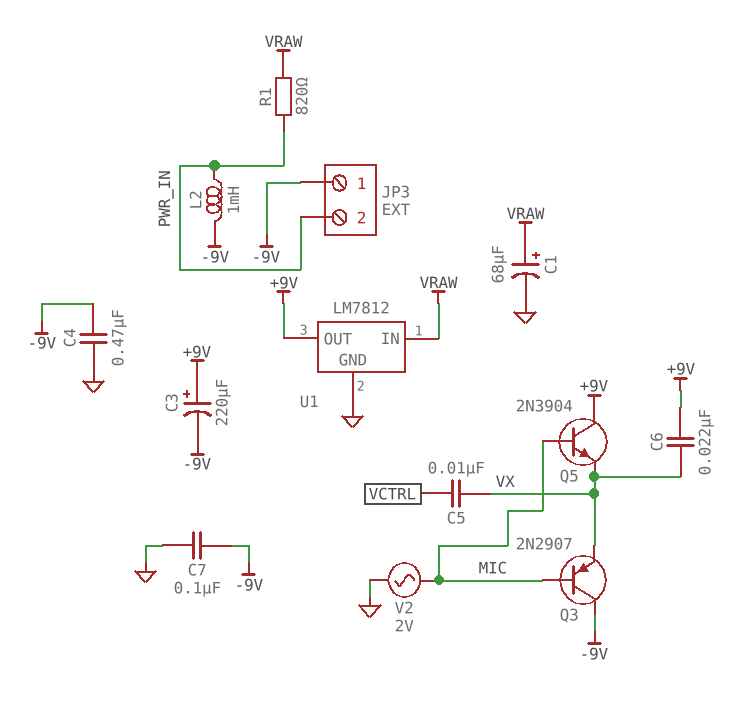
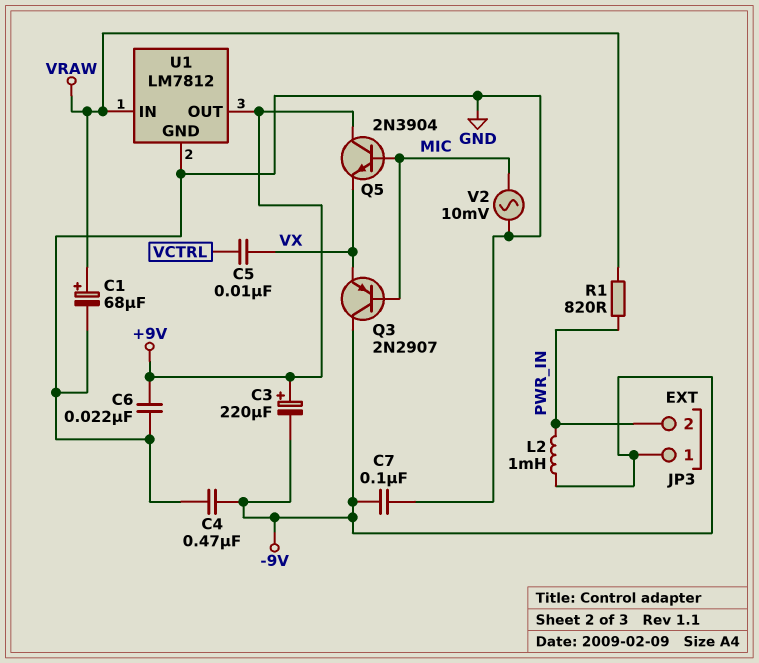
C6: 22nF (+9V, VX) -> 22nF (+9V, GND)
V2: AC 2V (GND, MIC) -> AC 10mV (GND, MIC)

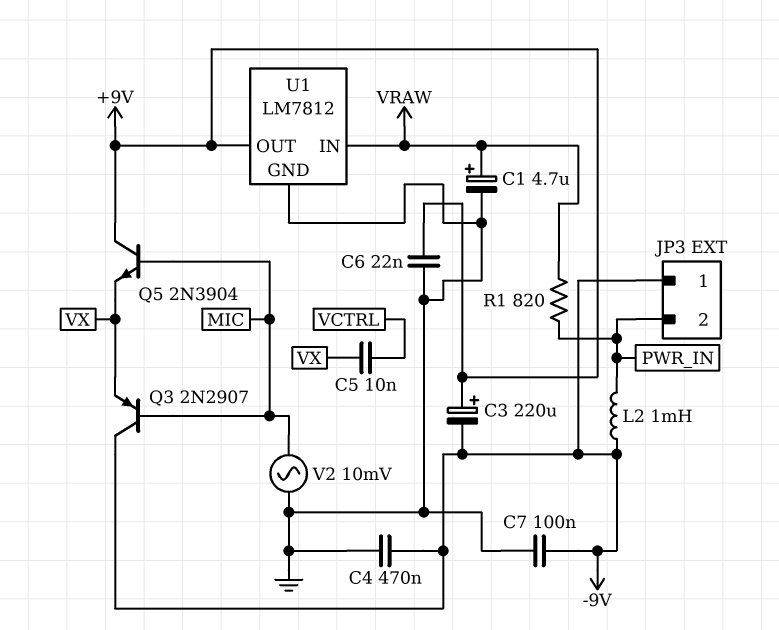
C1: 68uF (plus VRAW, minus GND) -> 4.7uF (plus VRAW, minus GND)

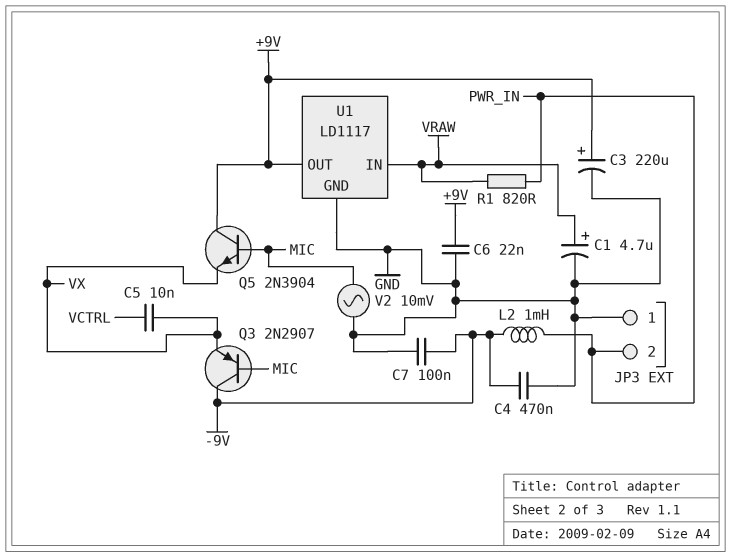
C3: 220uF (plus +9V, minus -9V) -> 220uF (plus +9V, minus GND)
JP3 pin 1: -9V -> GND
U1: LM7812 -> LD1117

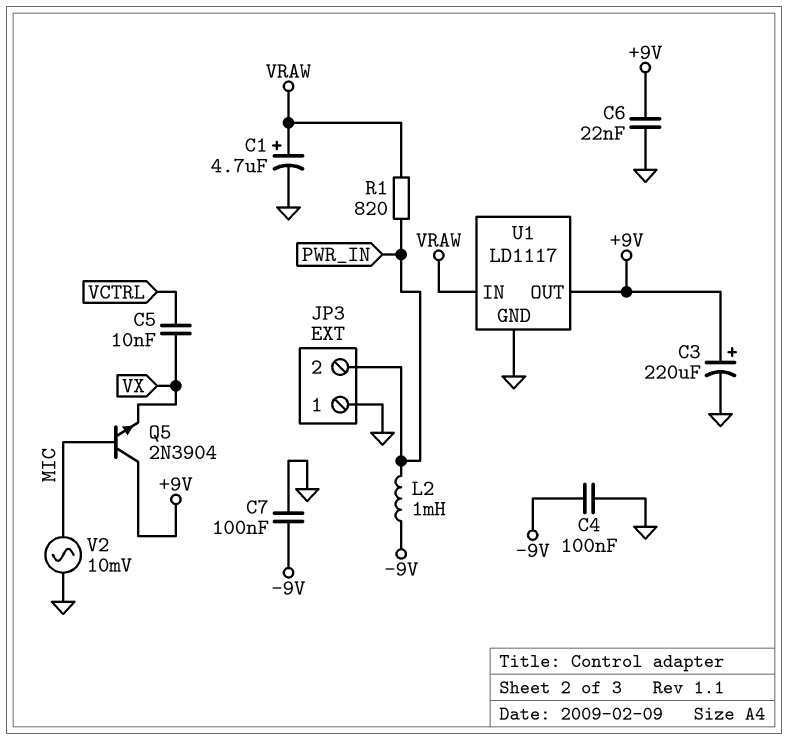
C4: 470nF (-9V, GND) -> 100nF (-9V, GND)
Q3: PNP 2N2907 (B MIC, C -9V, E VX) -> none

